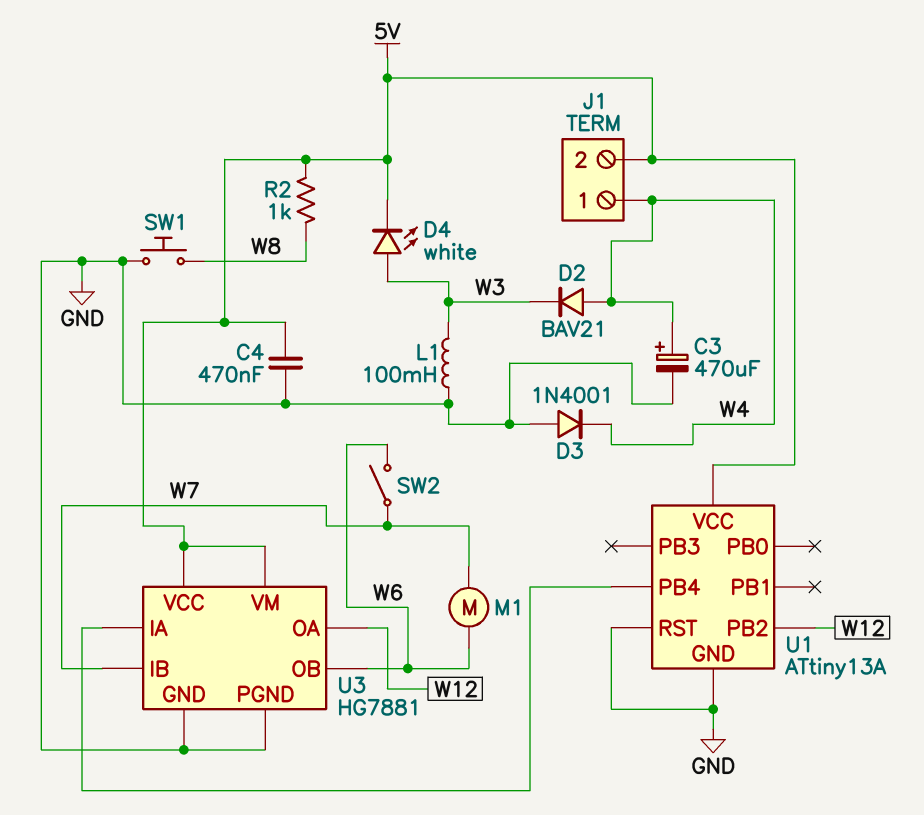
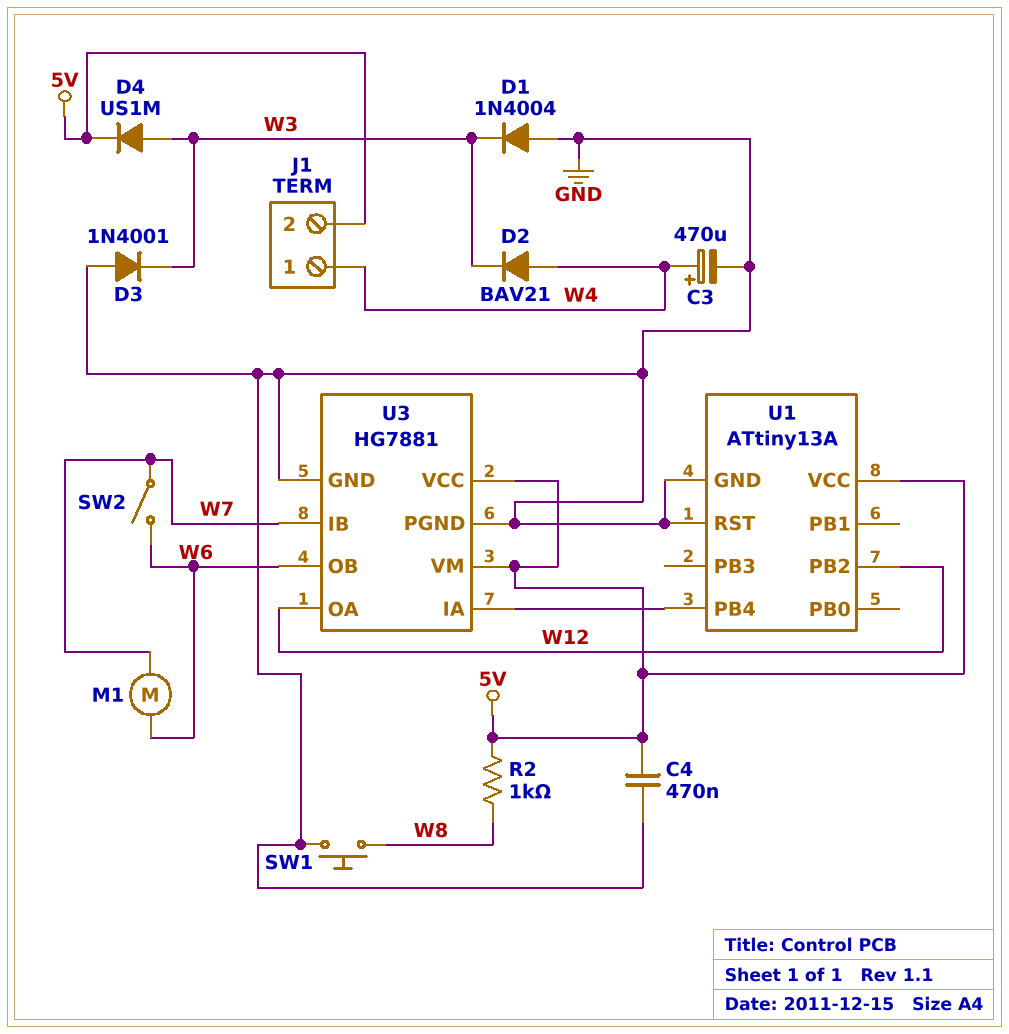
D1: none -> diode 1N4004 (A GND, K W3)
D3: diode 1N4001 (A GND, K W4) -> diode 1N4001 (A GND, K W3)
D4: LED white (A W3, K 5V) -> diode US1M (A W3, K 5V)
L1: 100mH (GND, W3) -> none

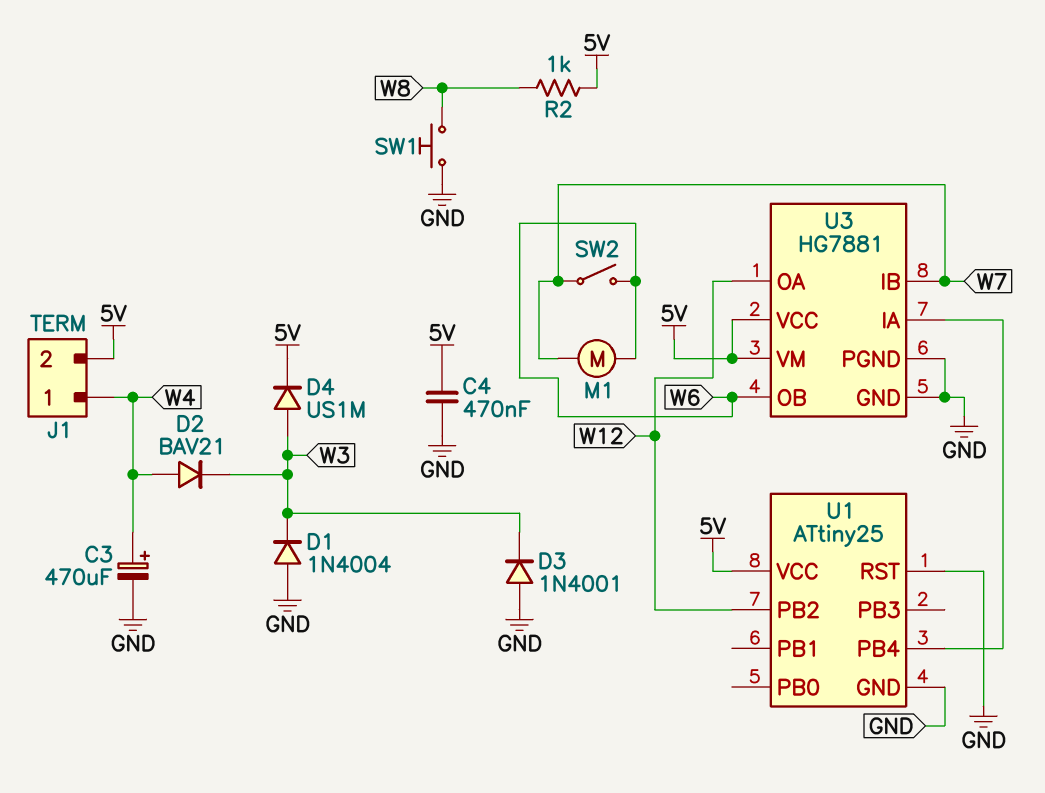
U1: ATtiny13A -> ATtiny25

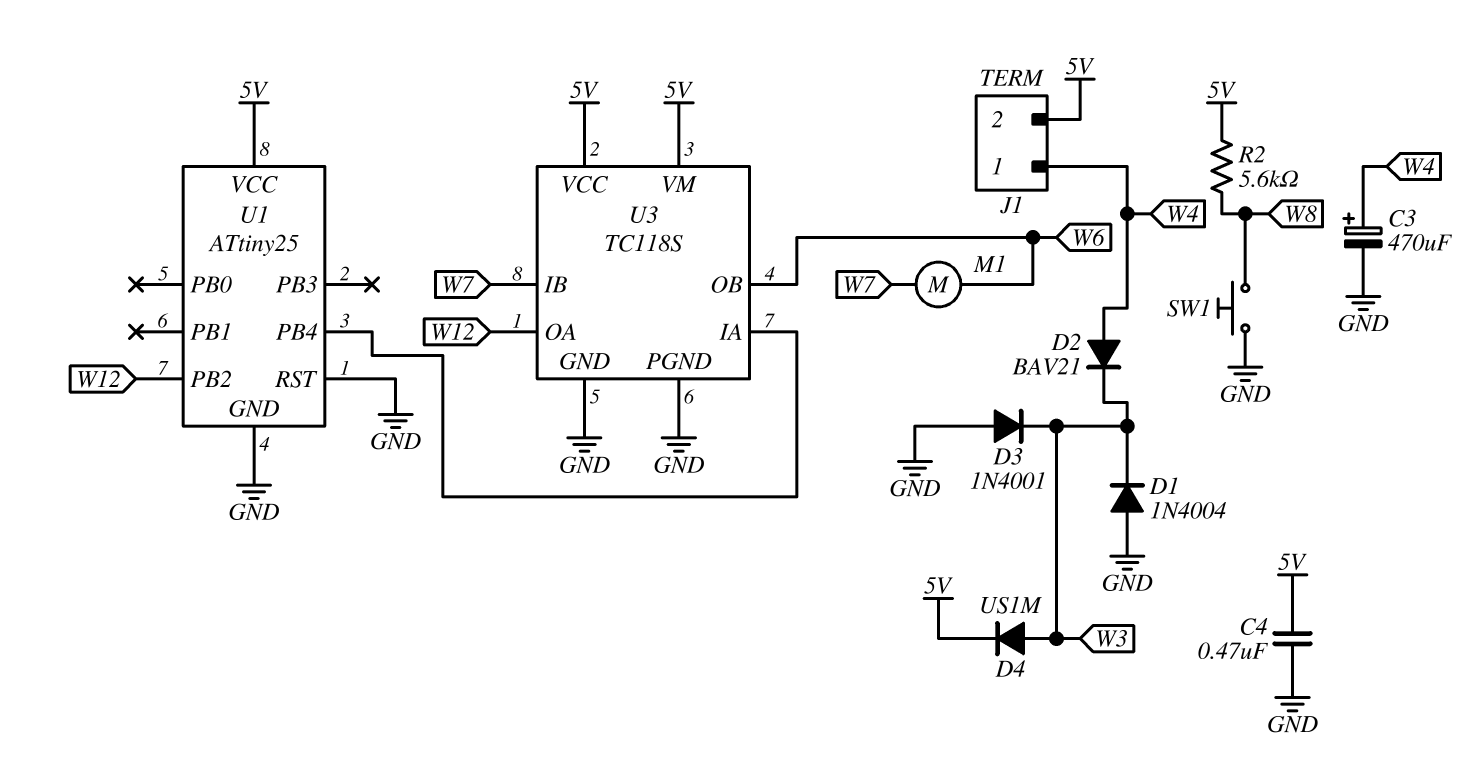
R2: 1k (5V, W8) -> 5.6k (5V, W8)
SW2: switch (W6, W7) -> none
U3: HG7881 -> TC118S

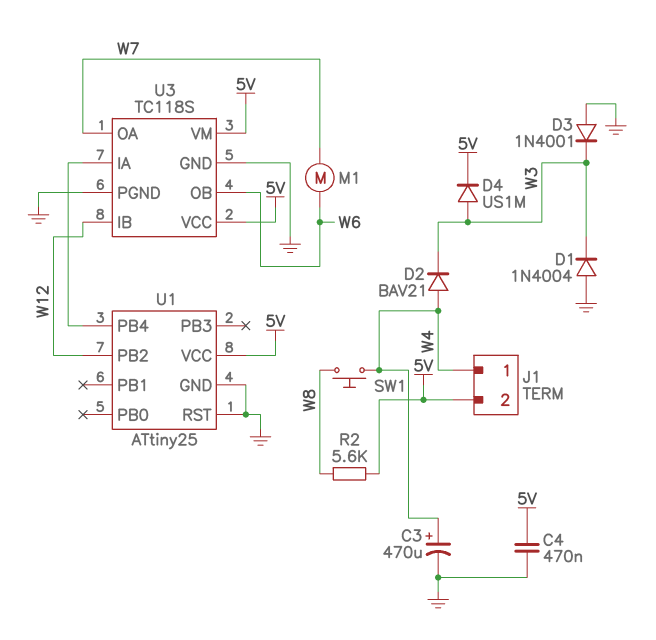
SW1: button (GND, W8) -> button (W4, W8)
U3 pin IB: W7 -> W12
U3 pin OA: W12 -> W7

